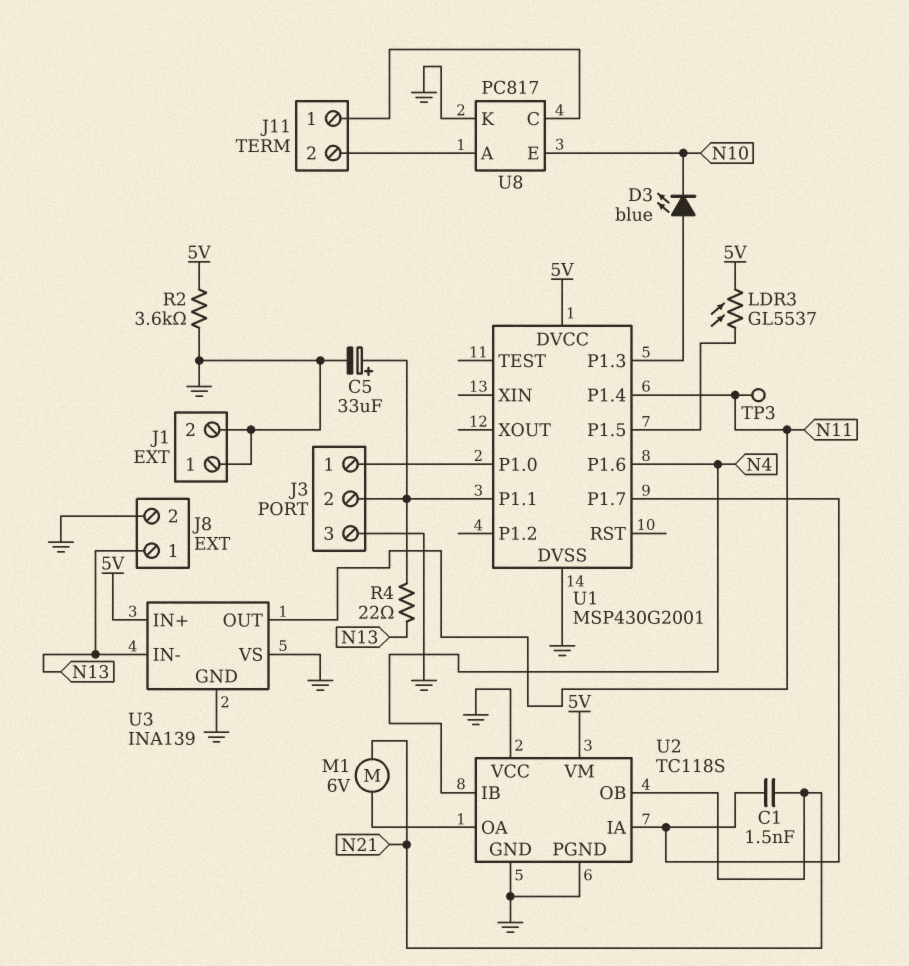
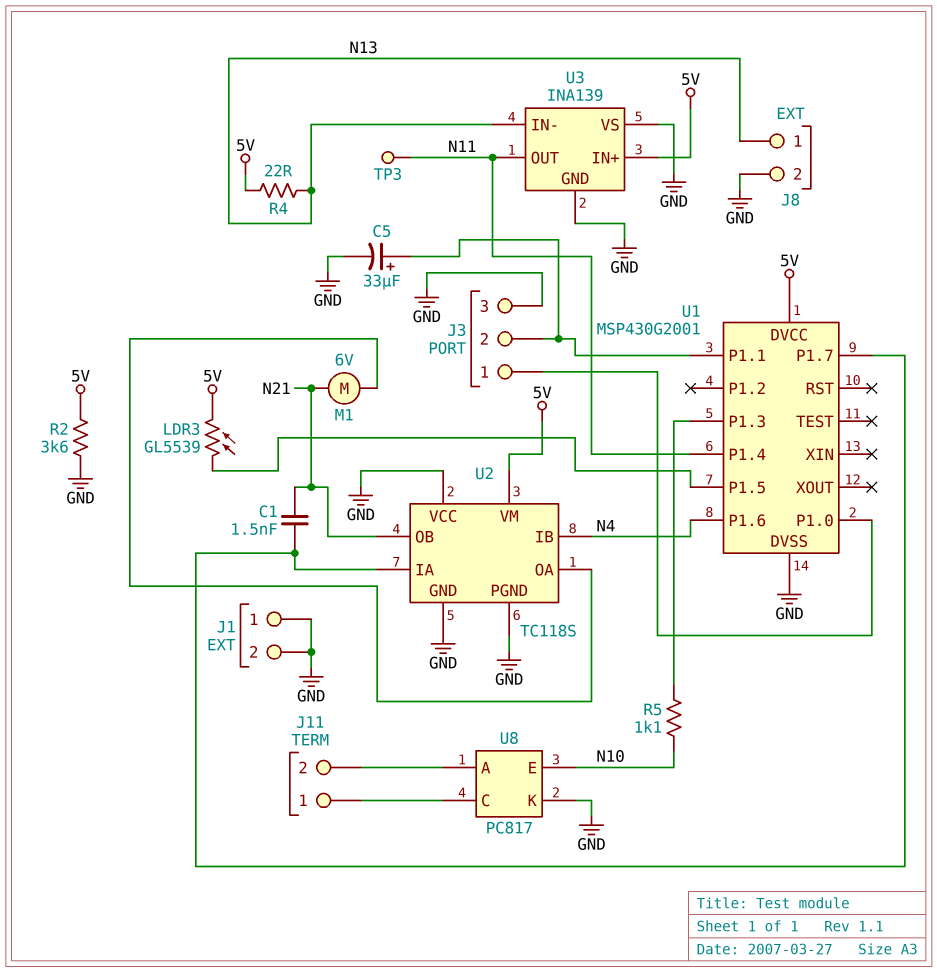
D3: LED blue (A U1/P1.3, K N10) -> none
LDR3: GL5537 (5V, U1/P1.5) -> GL5539 (5V, U1/P1.5)
R4: 22 (J3/2, N13) -> 22 (5V, N13)
R5: none -> 1.1k (N10, U1/P1.3)

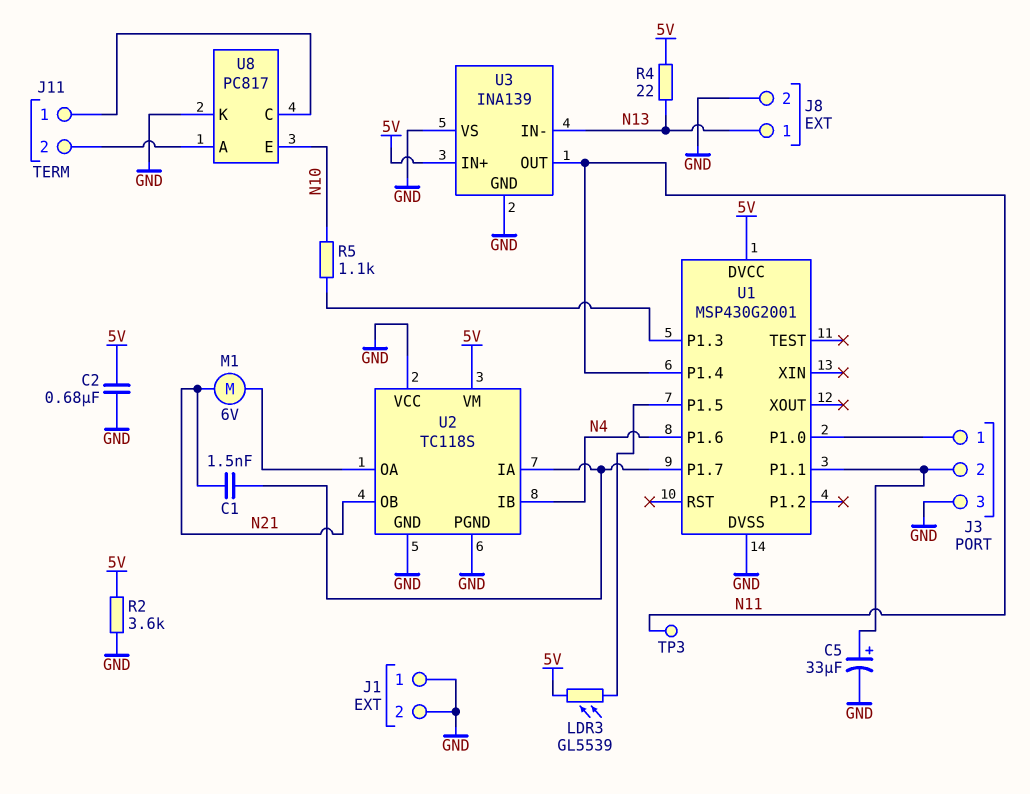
C2: none -> 680nF (5V, GND)

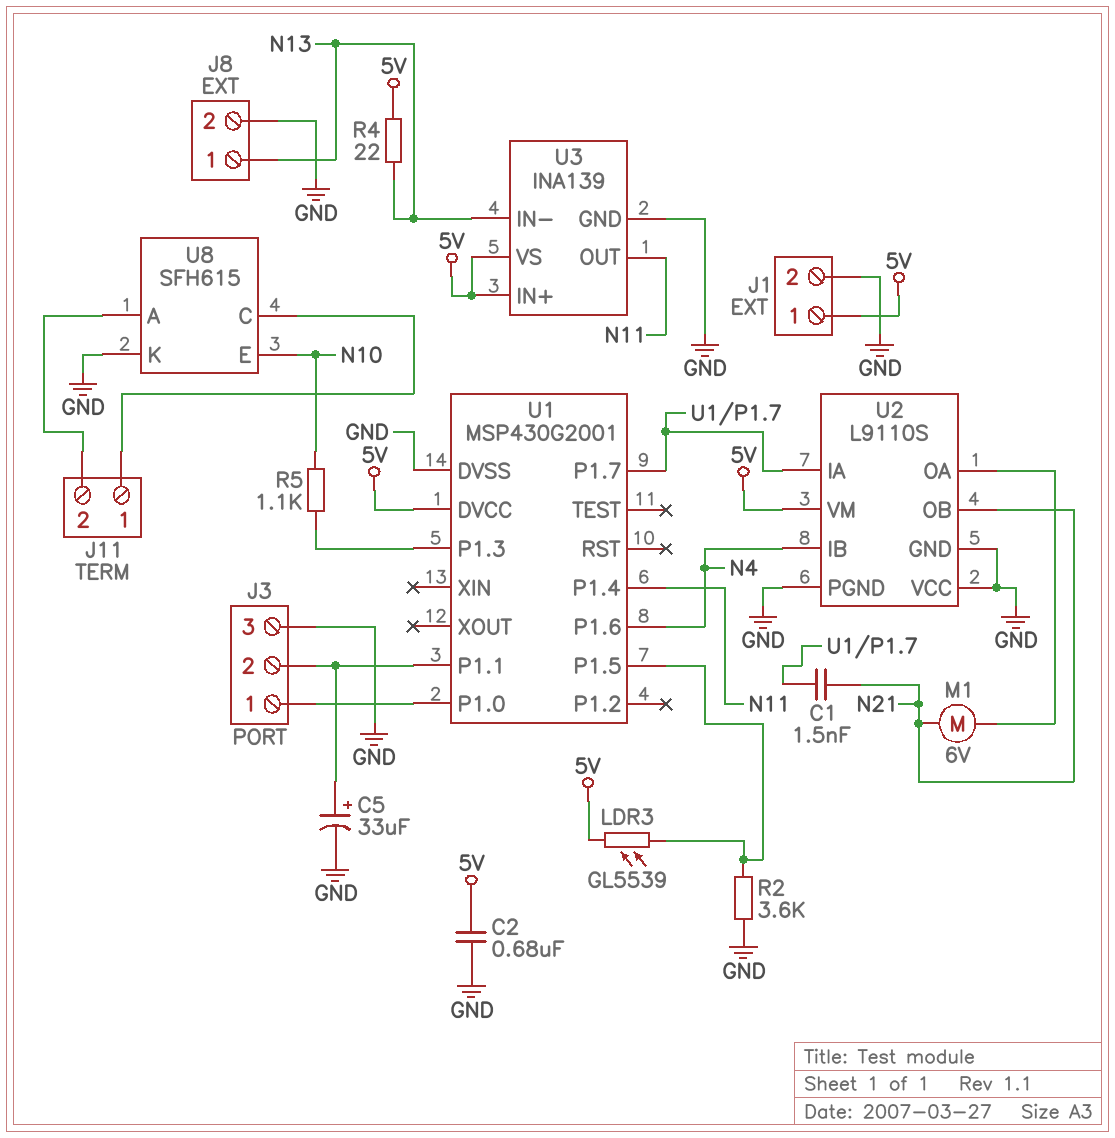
J1 pin 1: GND -> 5V
R2: 3.6k (5V, GND) -> 3.6k (GND, U1/P1.5)
TP3: test point (N11) -> none
U2: TC118S -> L9110S
U3 pin VS: GND -> 5V
U8: PC817 -> SFH615

